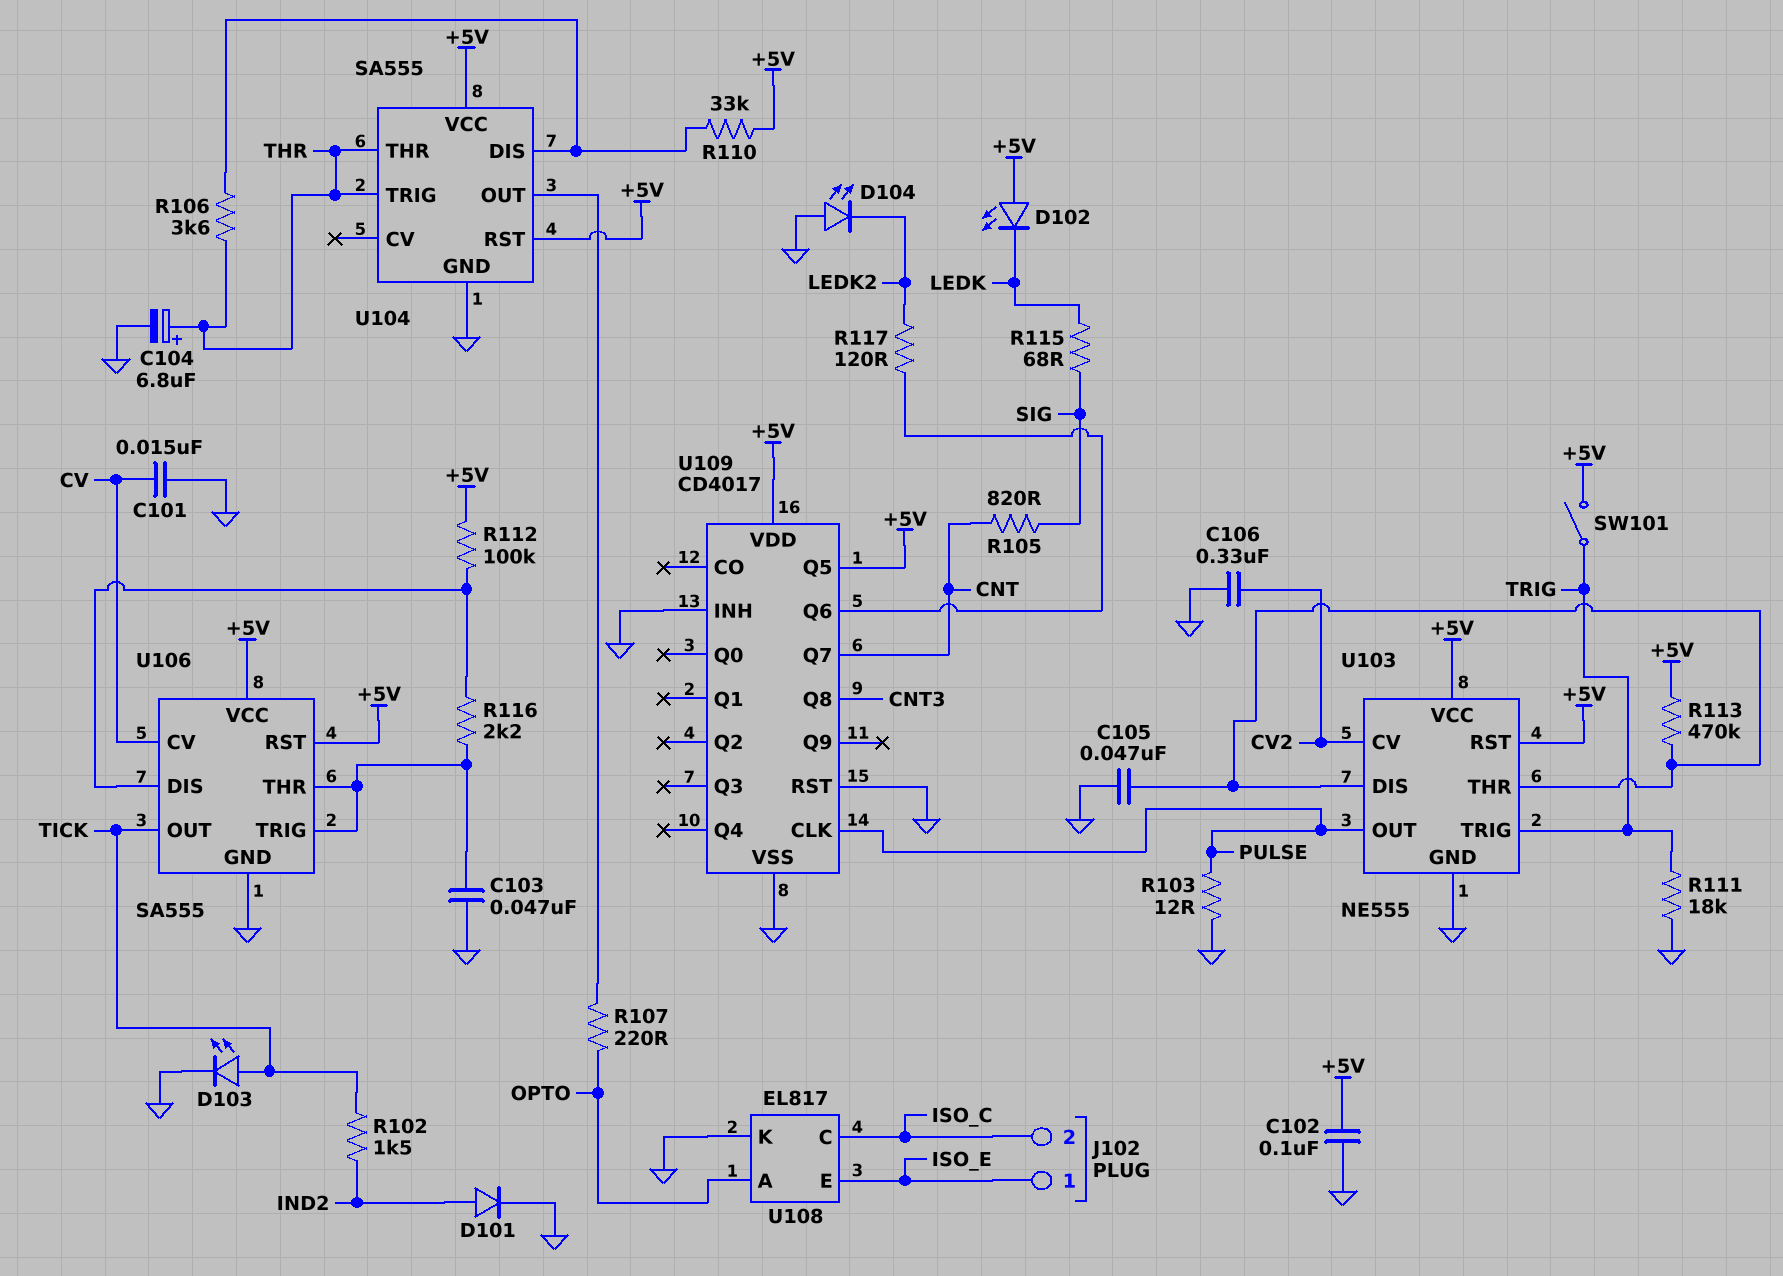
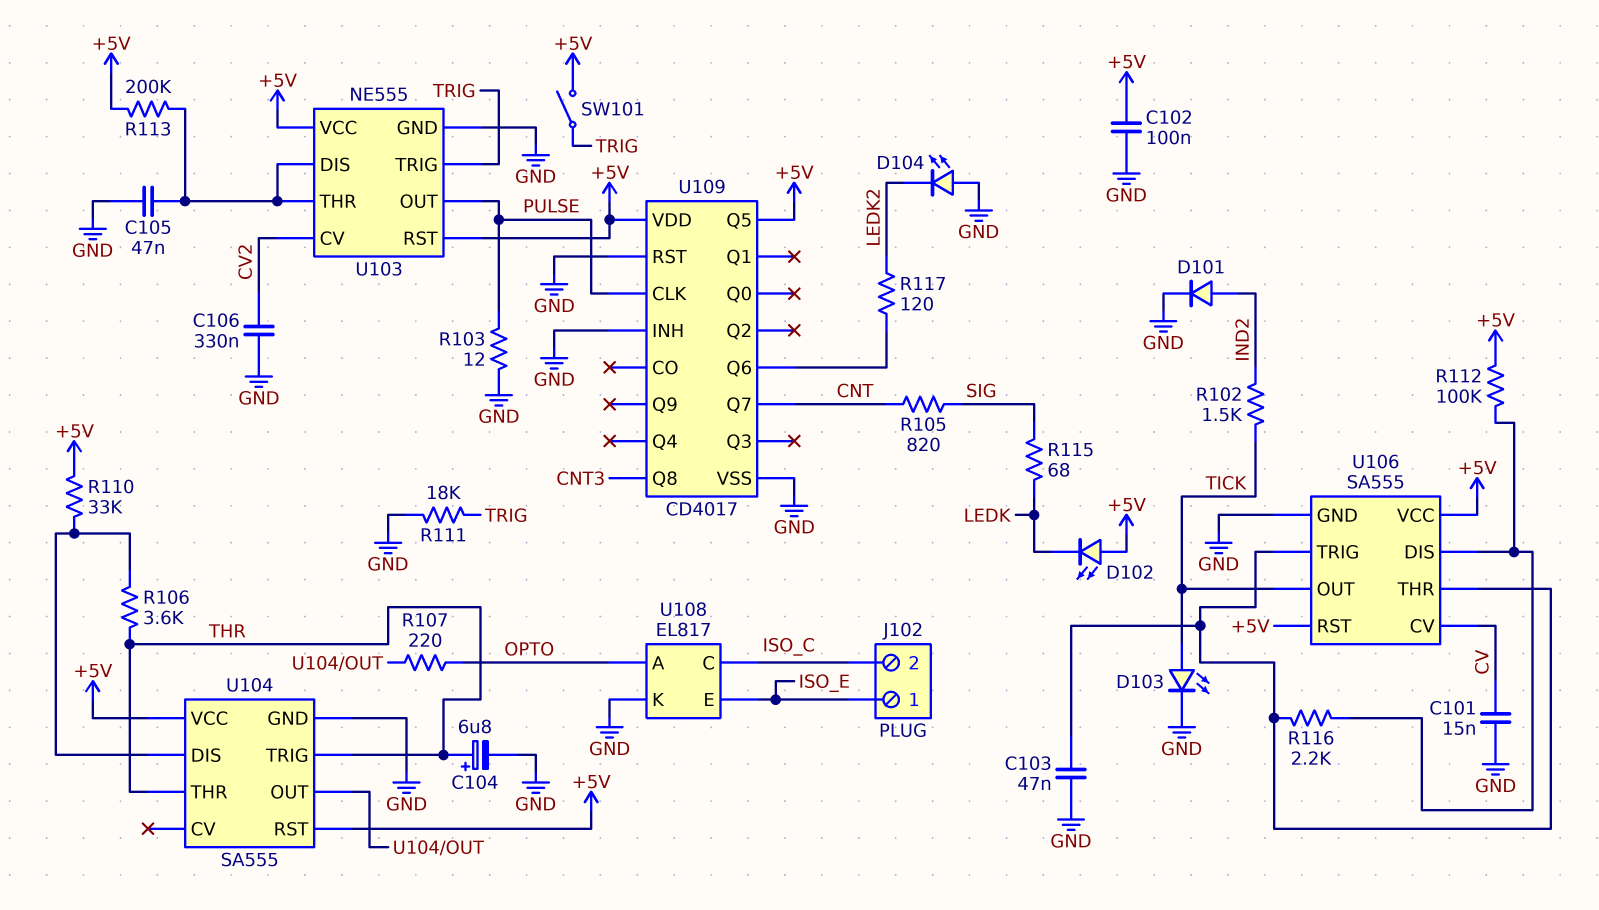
R113: 470k (+5V, U103/DIS) -> 200k (+5V, U103/DIS)

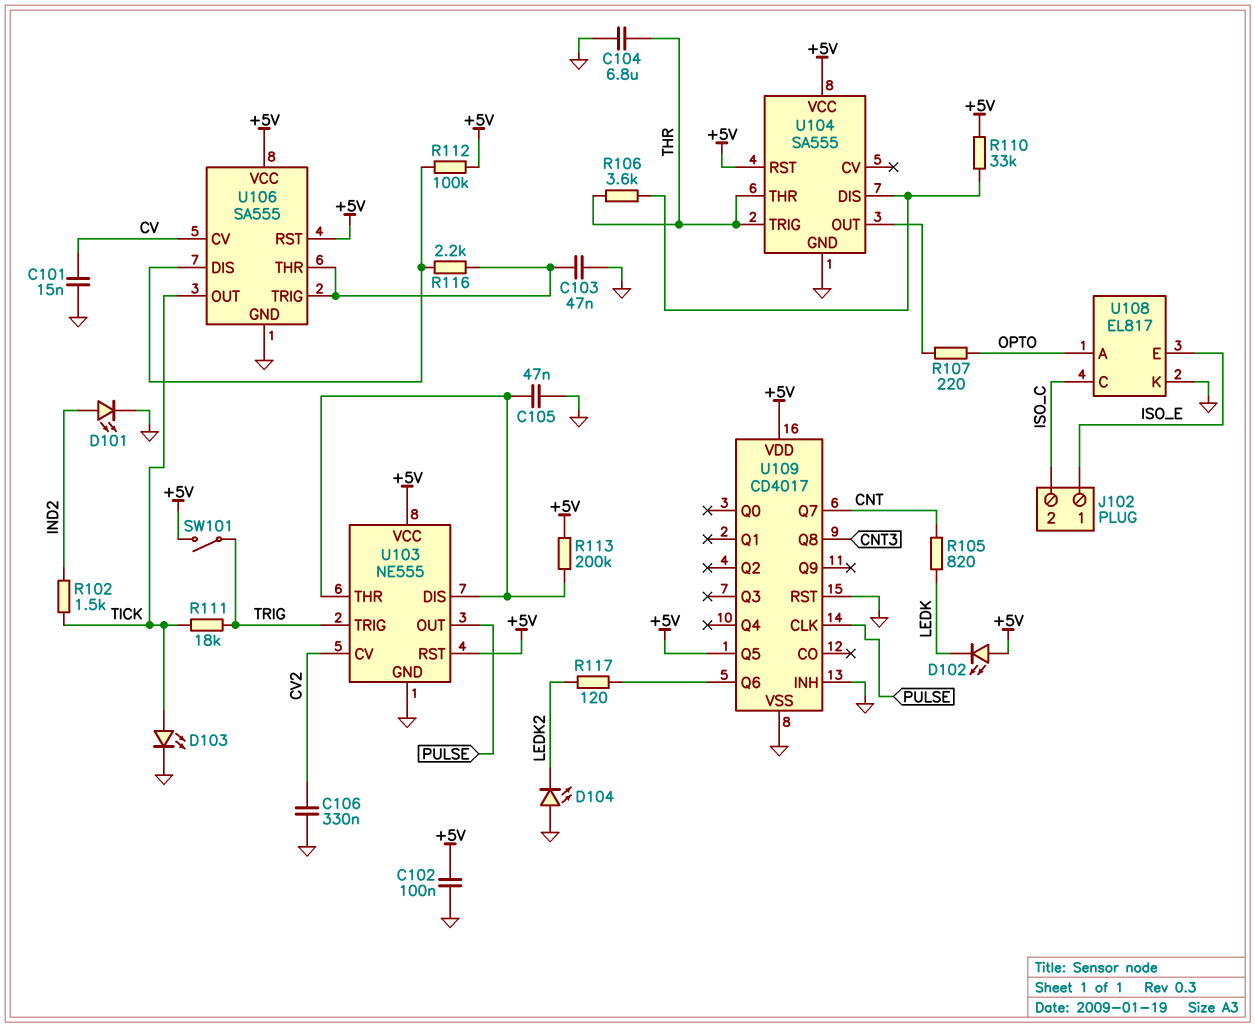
C104: 6.8uF (plus THR, minus GND) -> 6.8uF (GND, THR)
D101: diode (A IND2, K GND) -> LED (A IND2, K GND)
R103: 12 (GND, PULSE) -> none
R105: 820 (CNT, SIG) -> 820 (CNT, LEDK)
R111: 18k (GND, TRIG) -> 18k (TICK, TRIG)
R115: 68 (LEDK, SIG) -> none

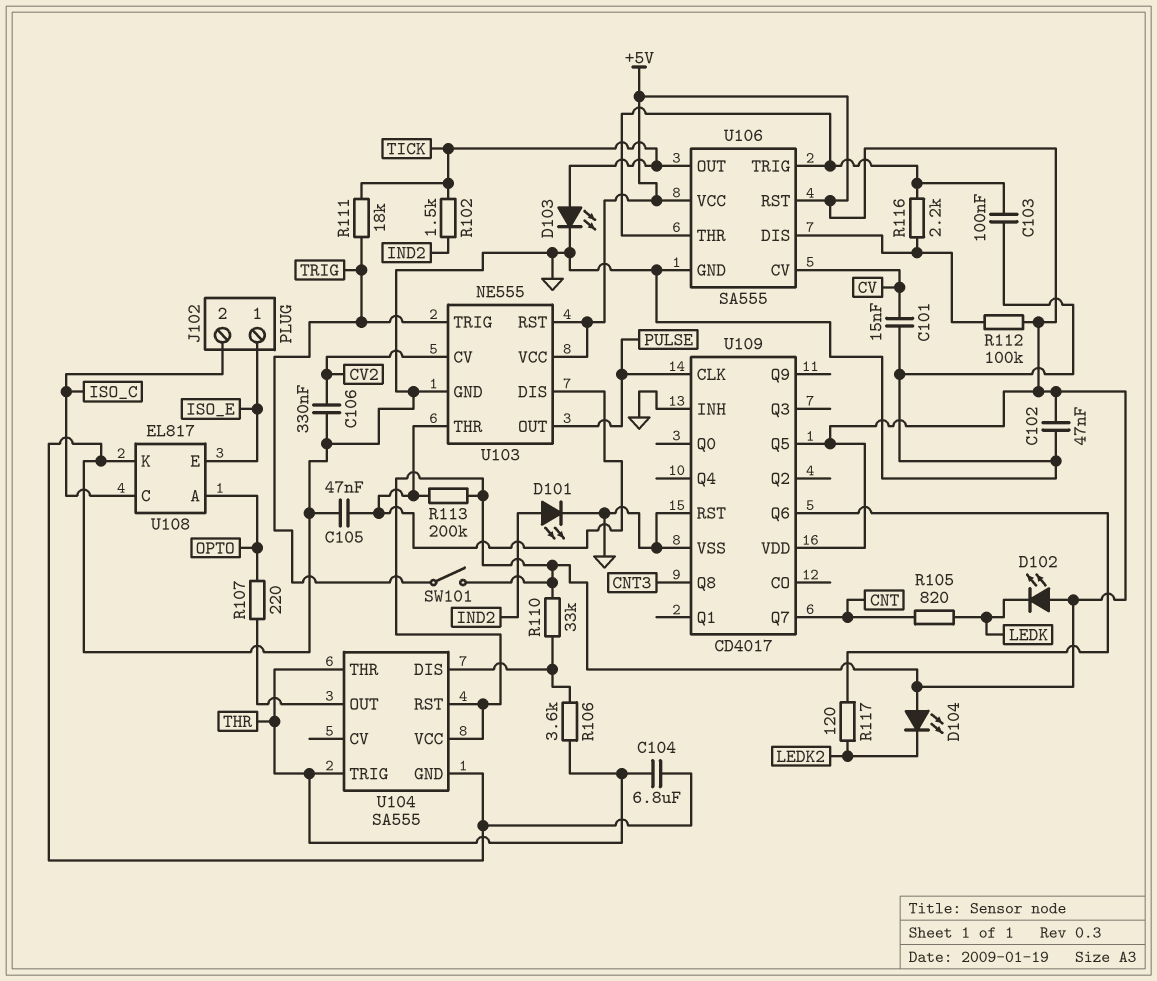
C102: 100nF (+5V, GND) -> 47nF (+5V, GND)
C103: 47nF (GND, U106/THR) -> 100nF (GND, U106/THR)
D104: LED (A GND, K LEDK2) -> LED (A +5V, K LEDK2)

